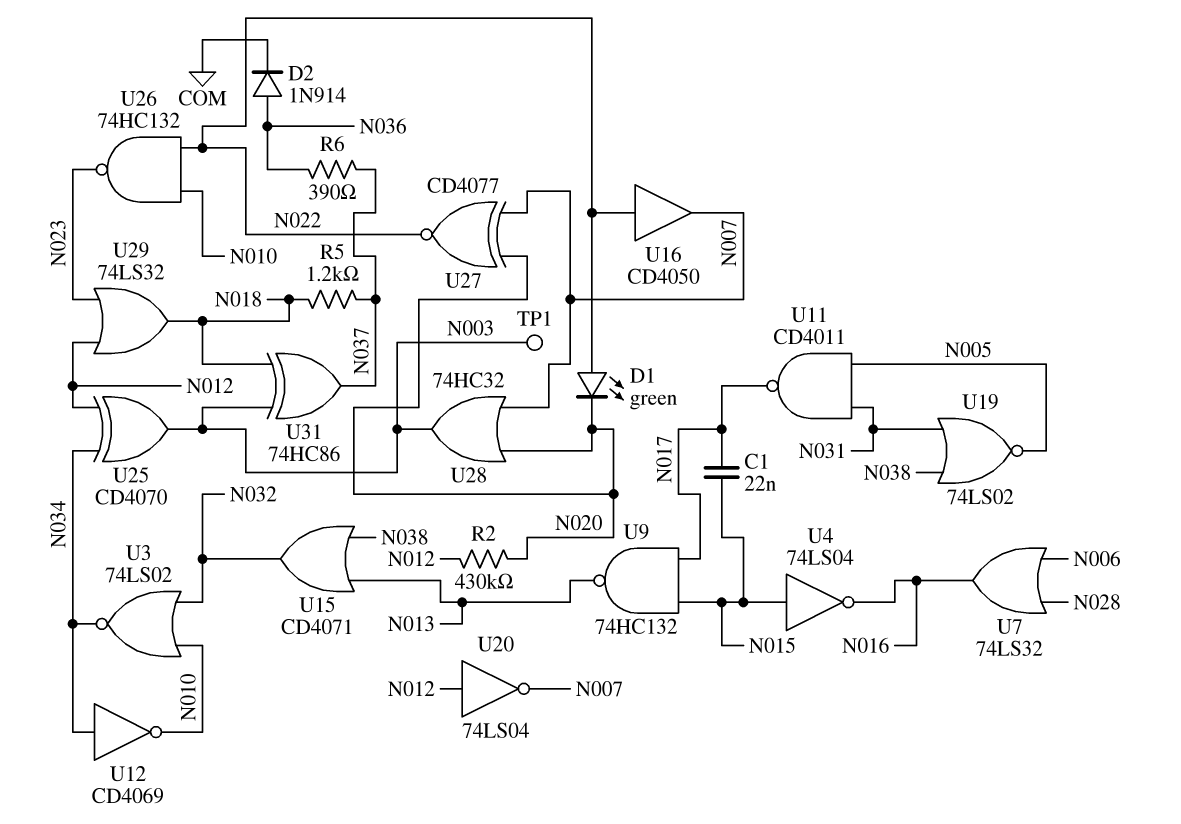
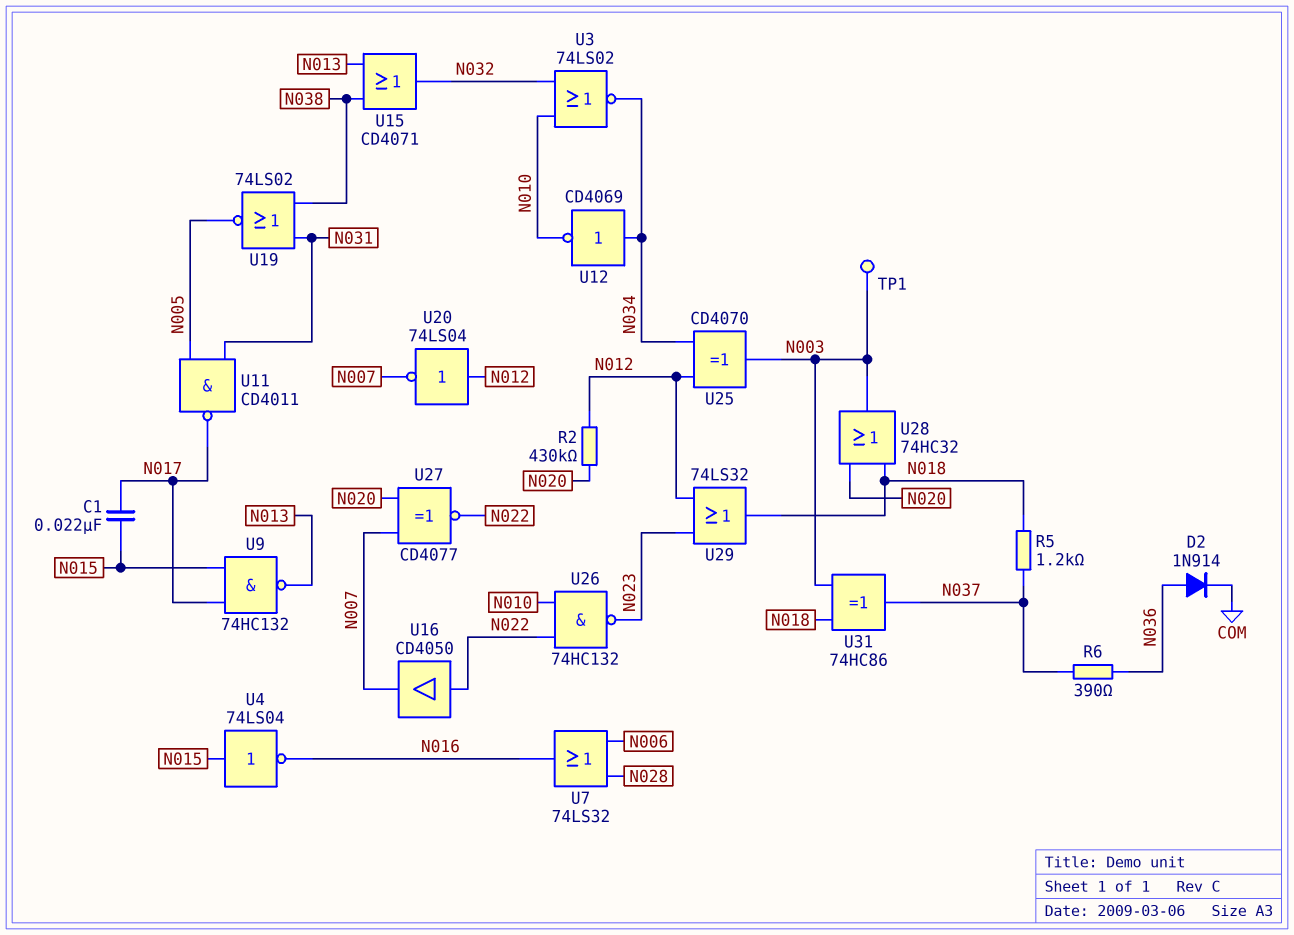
D1: LED green (A N022, K N020) -> none
U28: OR 74HC32 (in N007, in N020, out N003) -> OR 74HC32 (in N018, in N020, out N003)

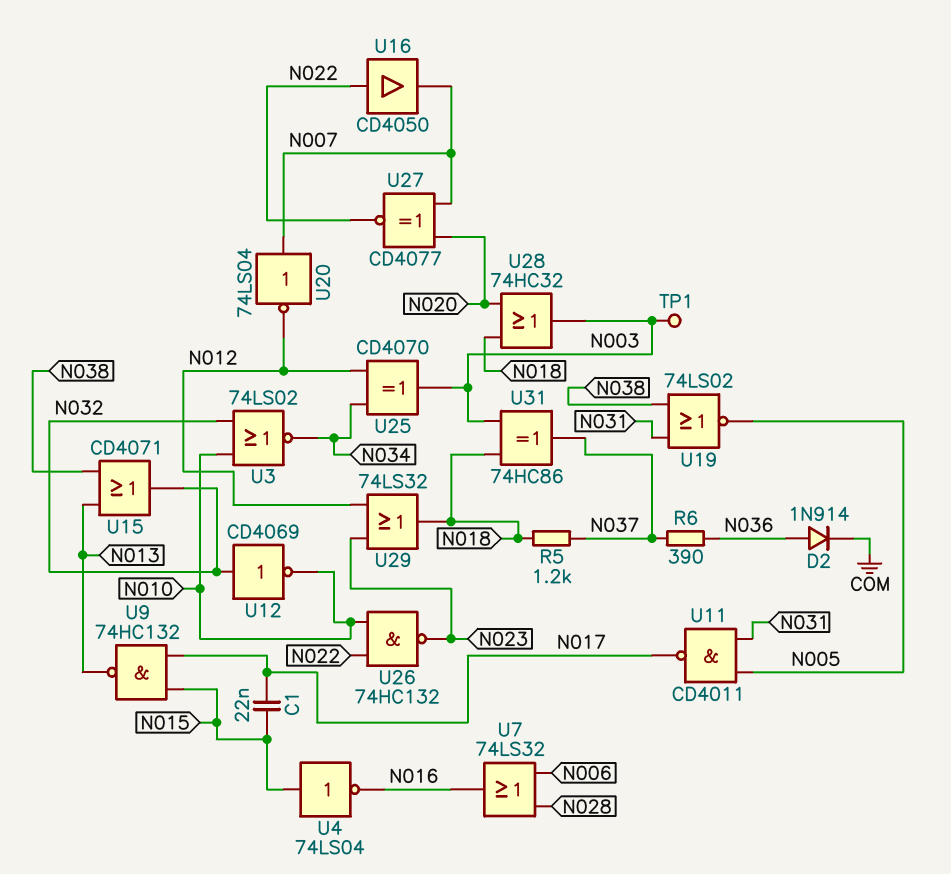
R2: 430k (N012, N020) -> none
U12: NOT CD4069 (in N034, out N010) -> NOT CD4069 (in N032, out N010)
U20: NOT 74LS04 (in N012, out N007) -> NOT 74LS04 (in N007, out N012)

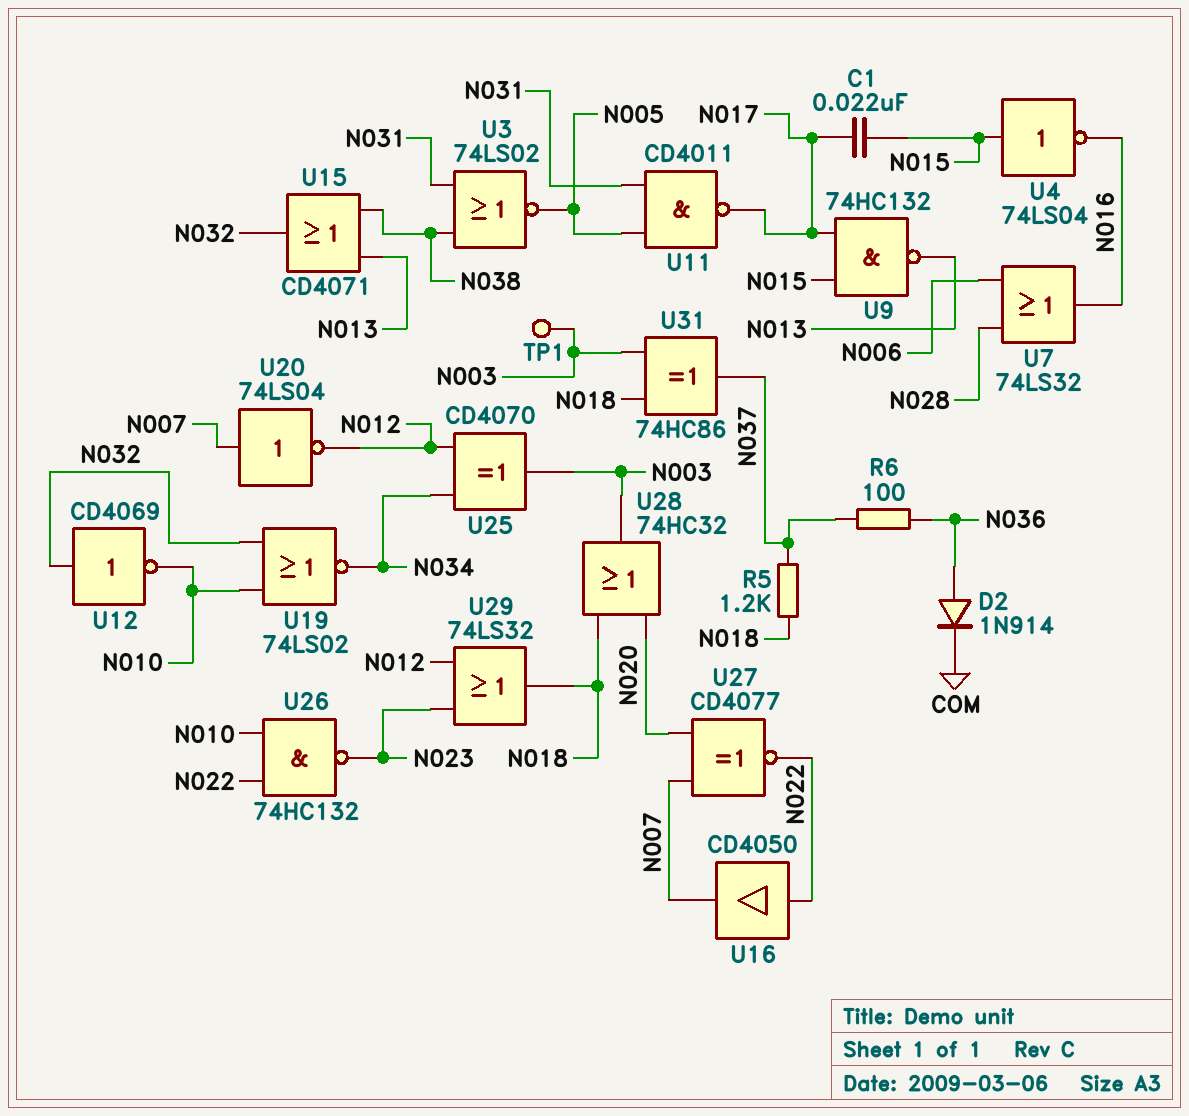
R6: 390 (N036, N037) -> 100 (N036, N037)
U3: NOR 74LS02 (in N010, in N032, out N034) -> NOR 74LS02 (in N031, in N038, out N005)
U19: NOR 74LS02 (in N031, in N038, out N005) -> NOR 74LS02 (in N010, in N032, out N034)

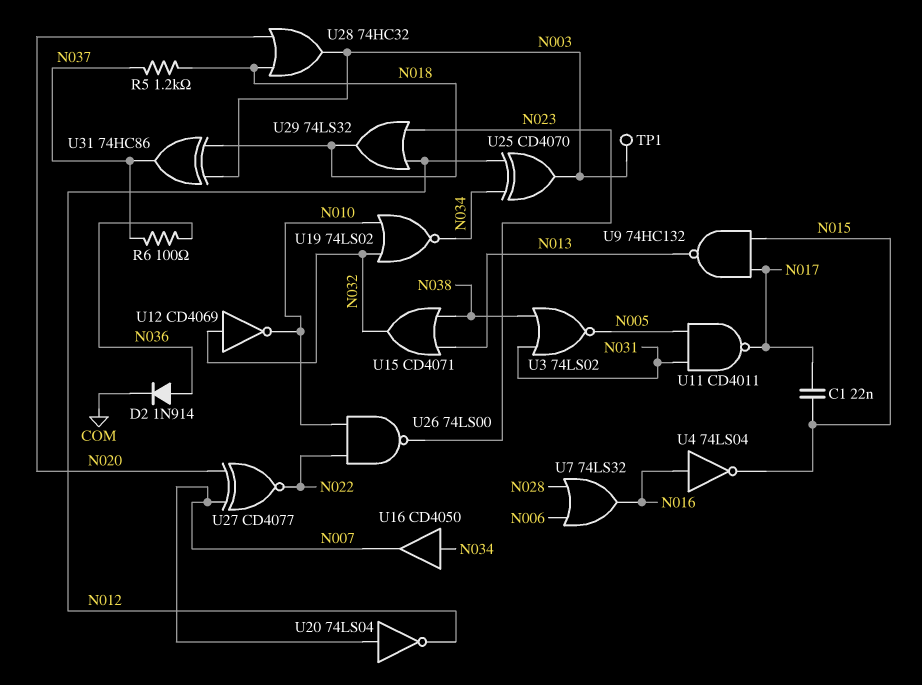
U4: NOT 74LS04 (in N015, out N016) -> NOT 74LS04 (in N016, out N015)
U16: buffer CD4050 (in N022, out N007) -> buffer CD4050 (in N034, out N007)
U26: NAND 74HC132 (in N010, in N022, out N023) -> NAND 74LS00 (in N010, in N022, out N023)

